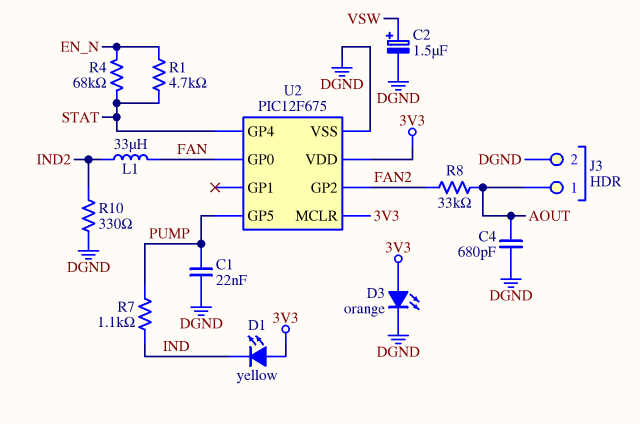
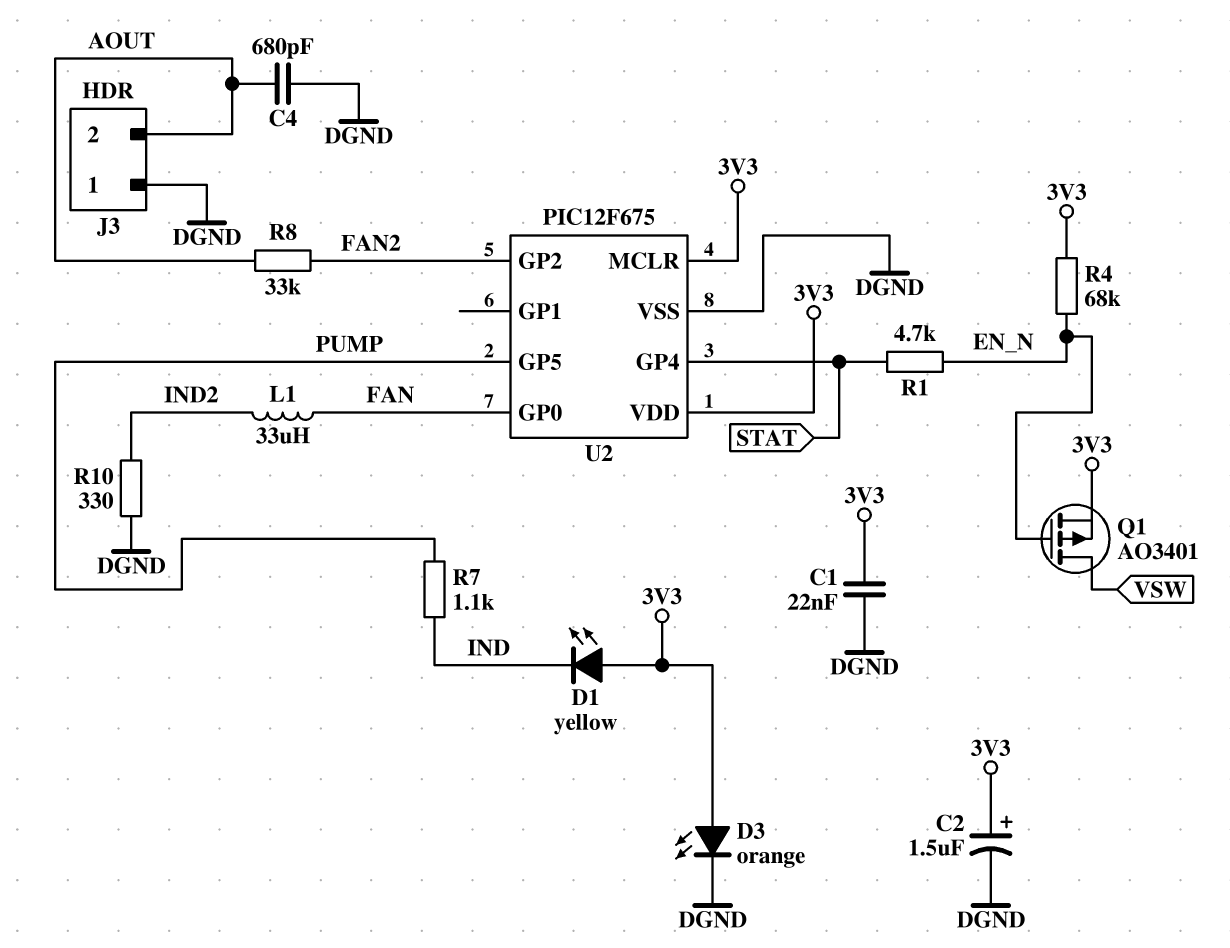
C1: 22nF (DGND, PUMP) -> 22nF (3V3, DGND)
C2: 1.5uF (plus VSW, minus DGND) -> 1.5uF (plus 3V3, minus DGND)
J3 pin 1: AOUT -> DGND
J3 pin 2: DGND -> AOUT
Q1: none -> PMOS AO3401 (G EN_N, D VSW, S 3V3)
R4: 68k (EN_N, STAT) -> 68k (3V3, EN_N)

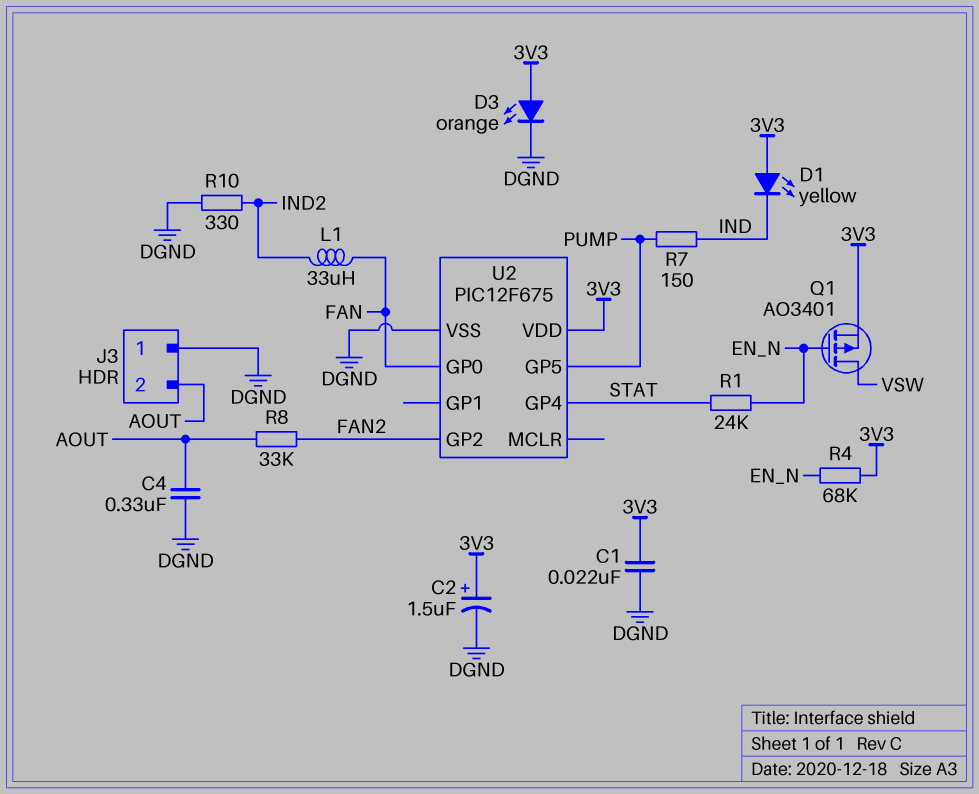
C4: 680pF (AOUT, DGND) -> 330nF (AOUT, DGND)
R1: 4.7k (EN_N, STAT) -> 24k (EN_N, STAT)
R7: 1.1k (IND, PUMP) -> 150 (IND, PUMP)
U2 pin MCLR: 3V3 -> none

